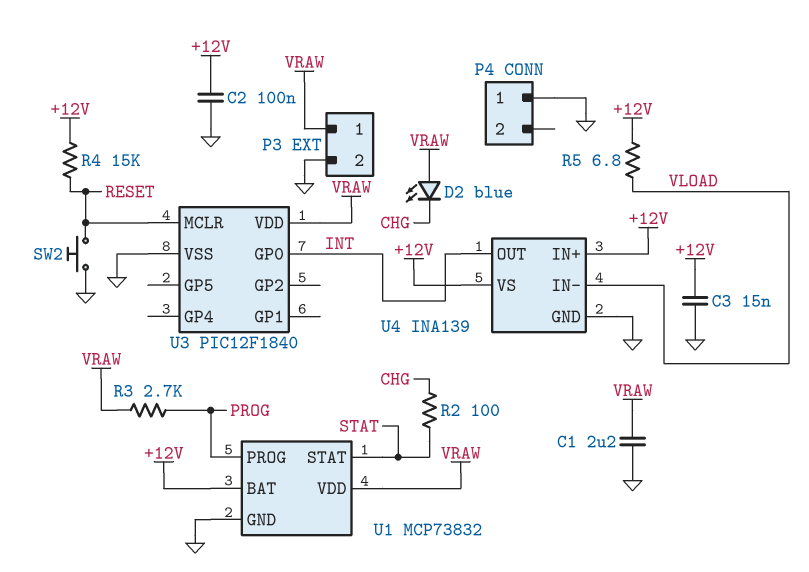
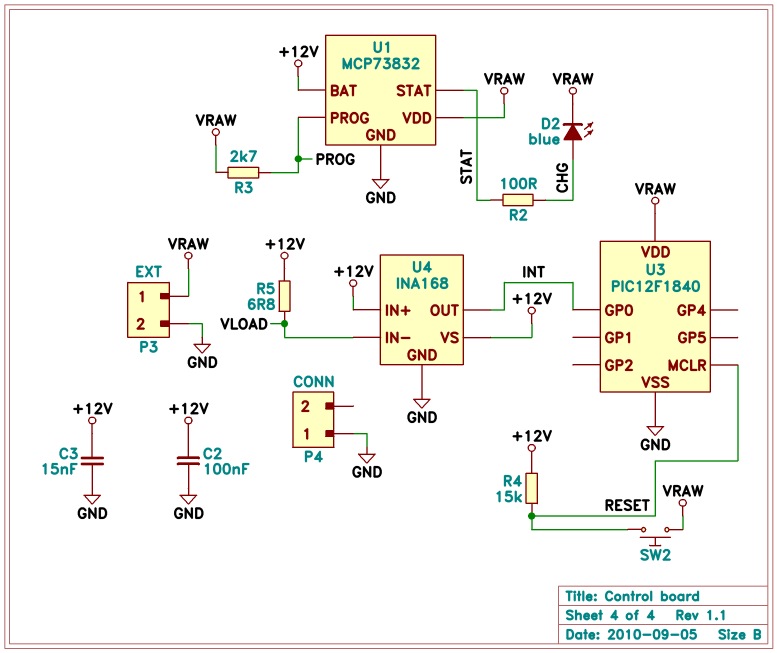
C1: 2.2uF (GND, VRAW) -> none
D2: LED blue (A VRAW, K CHG) -> LED blue (A CHG, K VRAW)
SW2: button (GND, RESET) -> button (RESET, VRAW)
U4: INA139 -> INA168

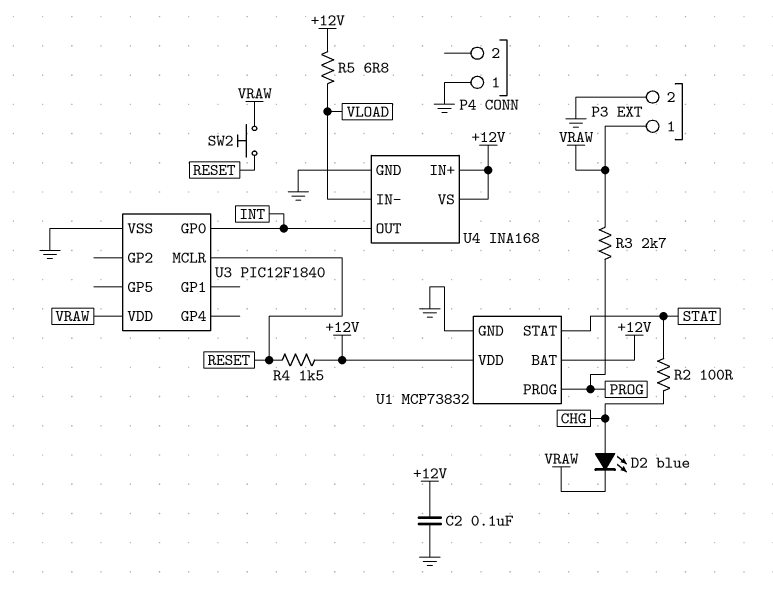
C3: 15nF (+12V, GND) -> none
R4: 15k (+12V, RESET) -> 1.5k (+12V, RESET)
U1 pin VDD: VRAW -> +12V

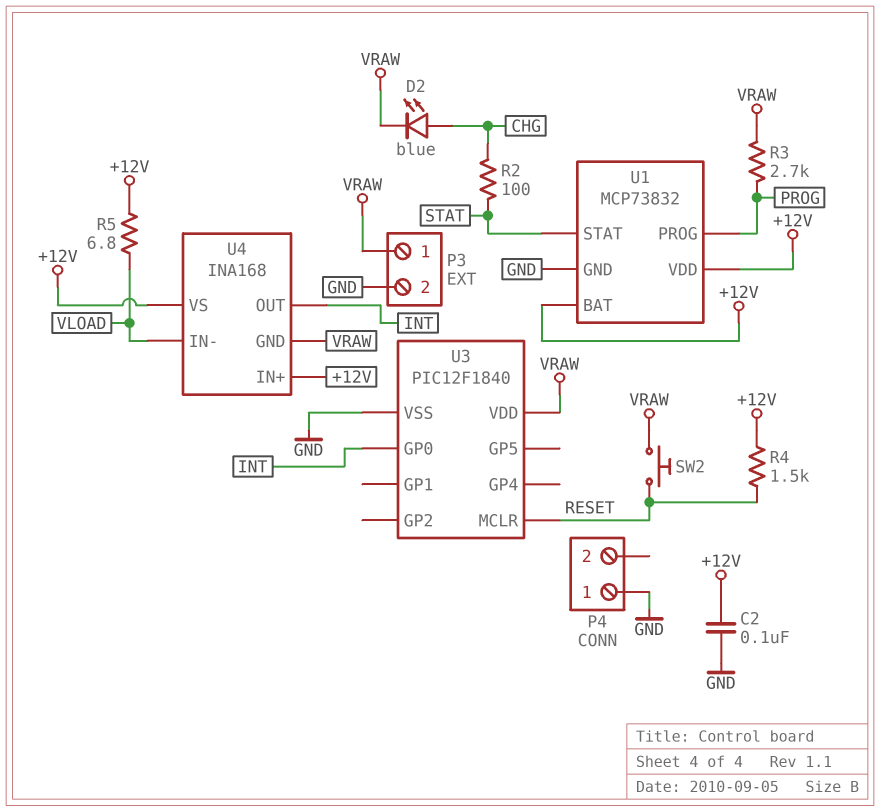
U4 pin GND: GND -> VRAW

